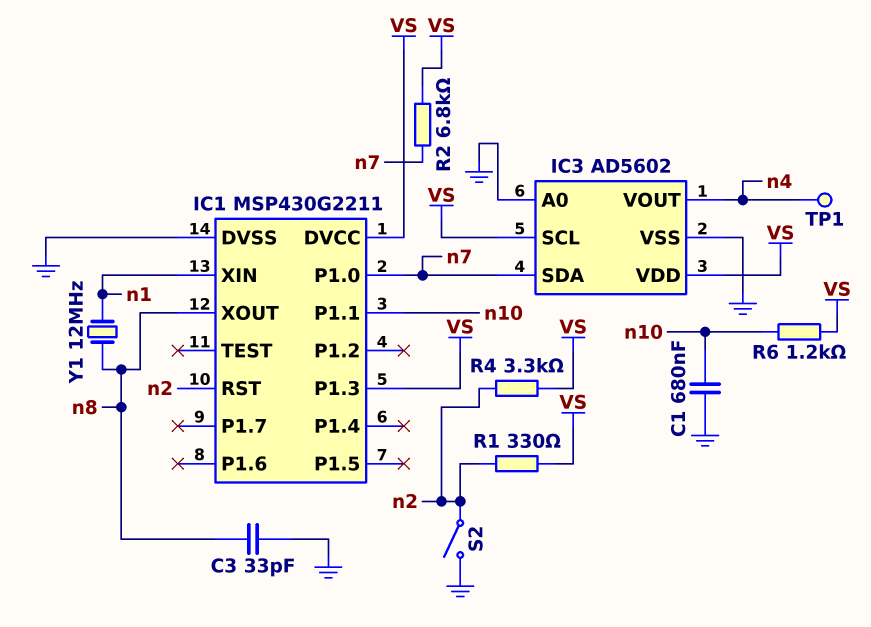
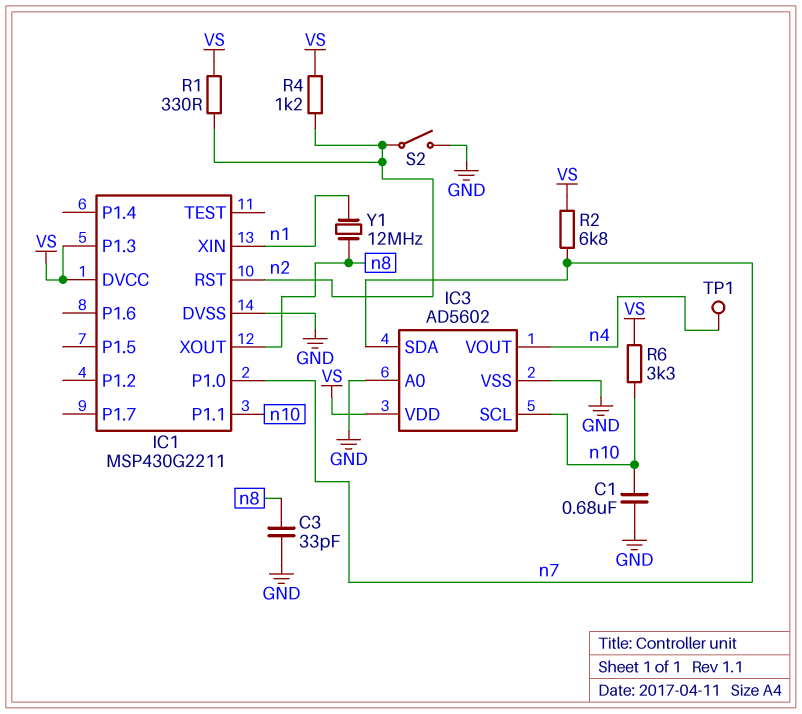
IC3 pin SCL: VS -> n10
R4: 3.3k (VS, n2) -> 1.2k (VS, n2)
R6: 1.2k (VS, n10) -> 3.3k (VS, n10)

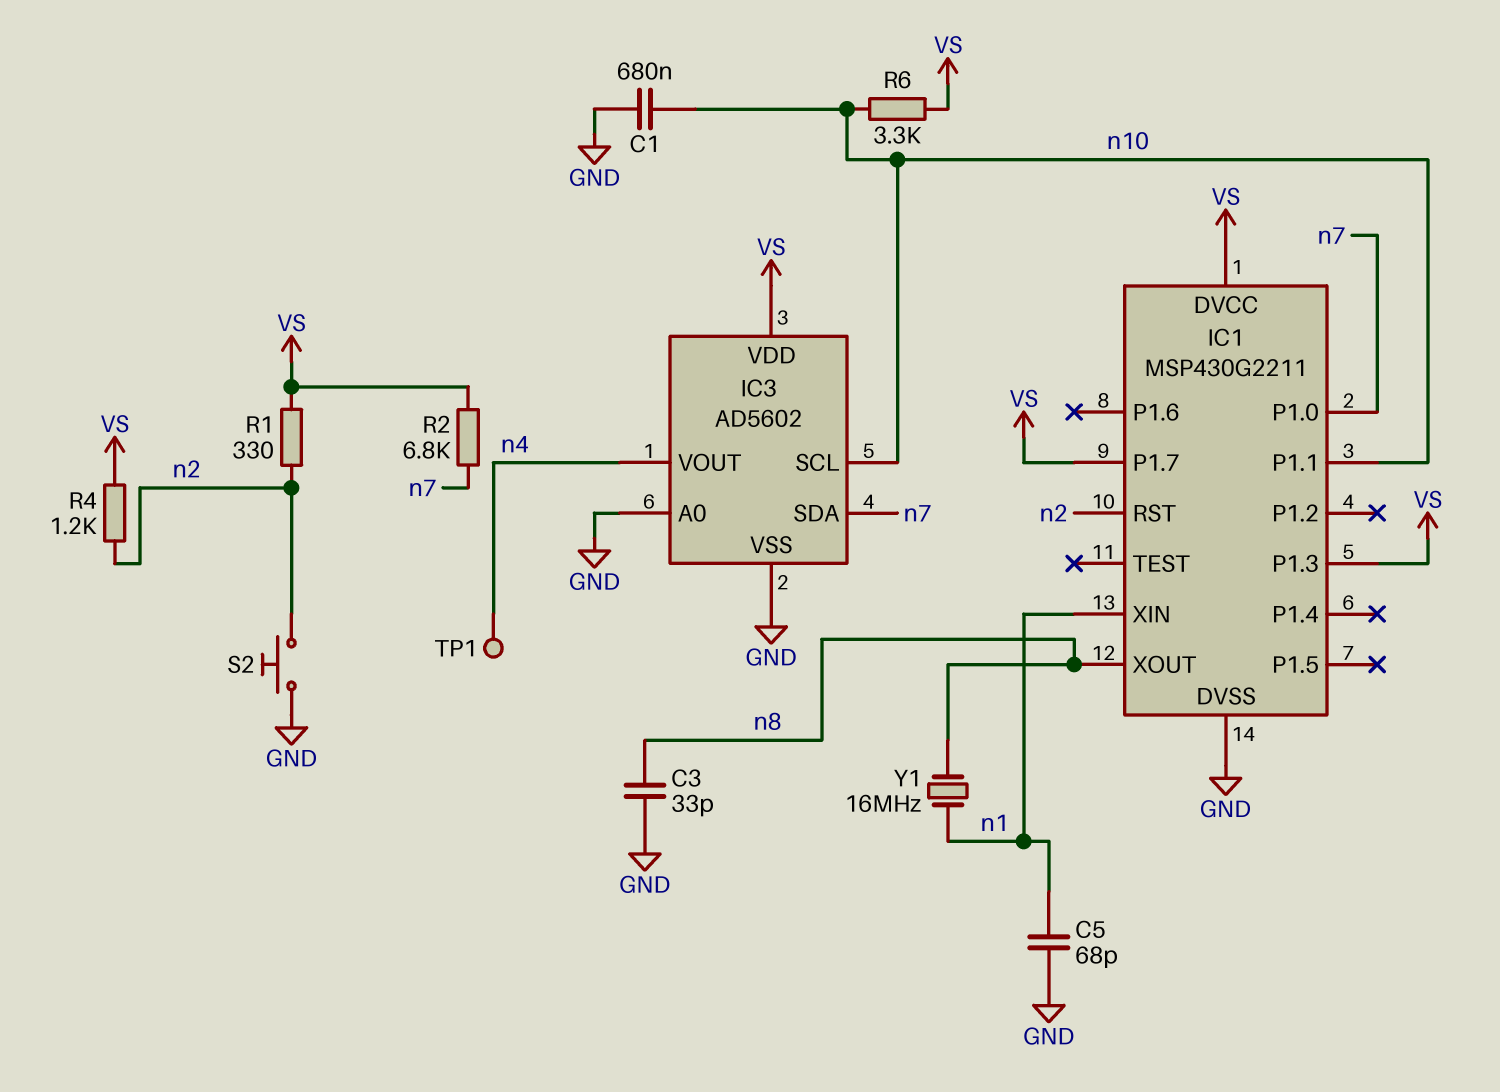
C5: none -> 68pF (GND, n1)
IC1 pin P1.7: none -> VS
S2: switch (GND, n2) -> button (GND, n2)
Y1: 12MHz (n1, n8) -> 16MHz (n1, n8)

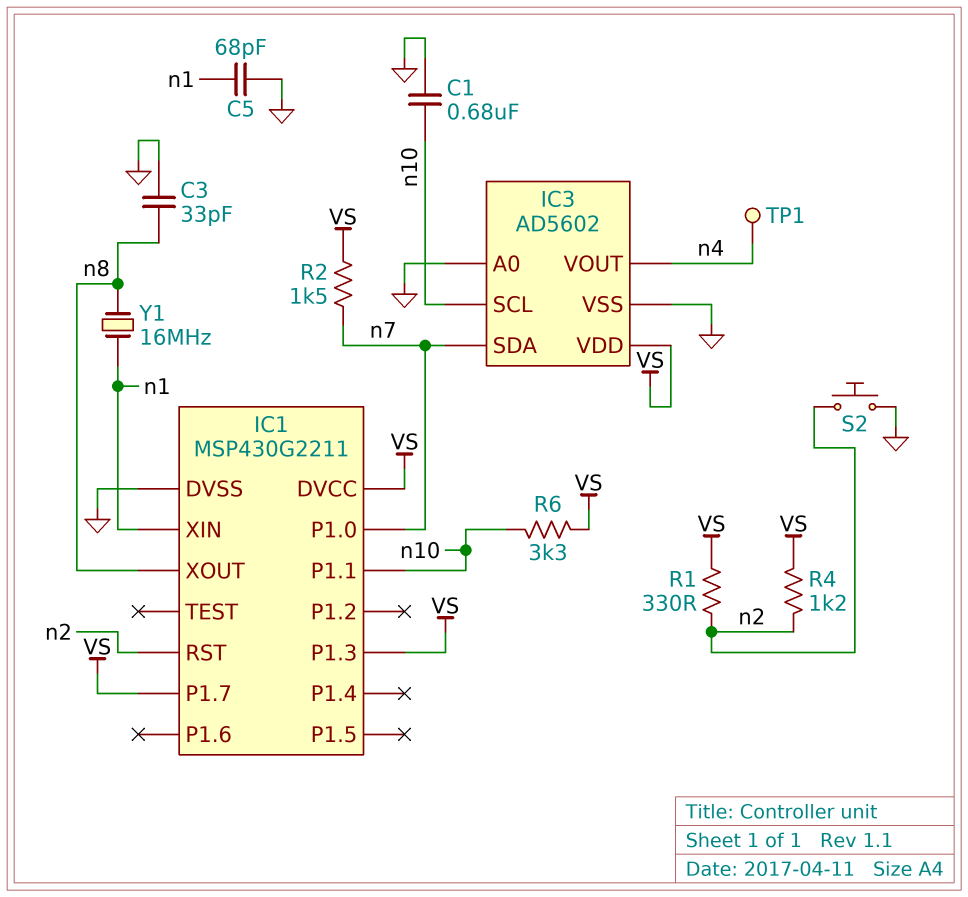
R2: 6.8k (VS, n7) -> 1.5k (VS, n7)

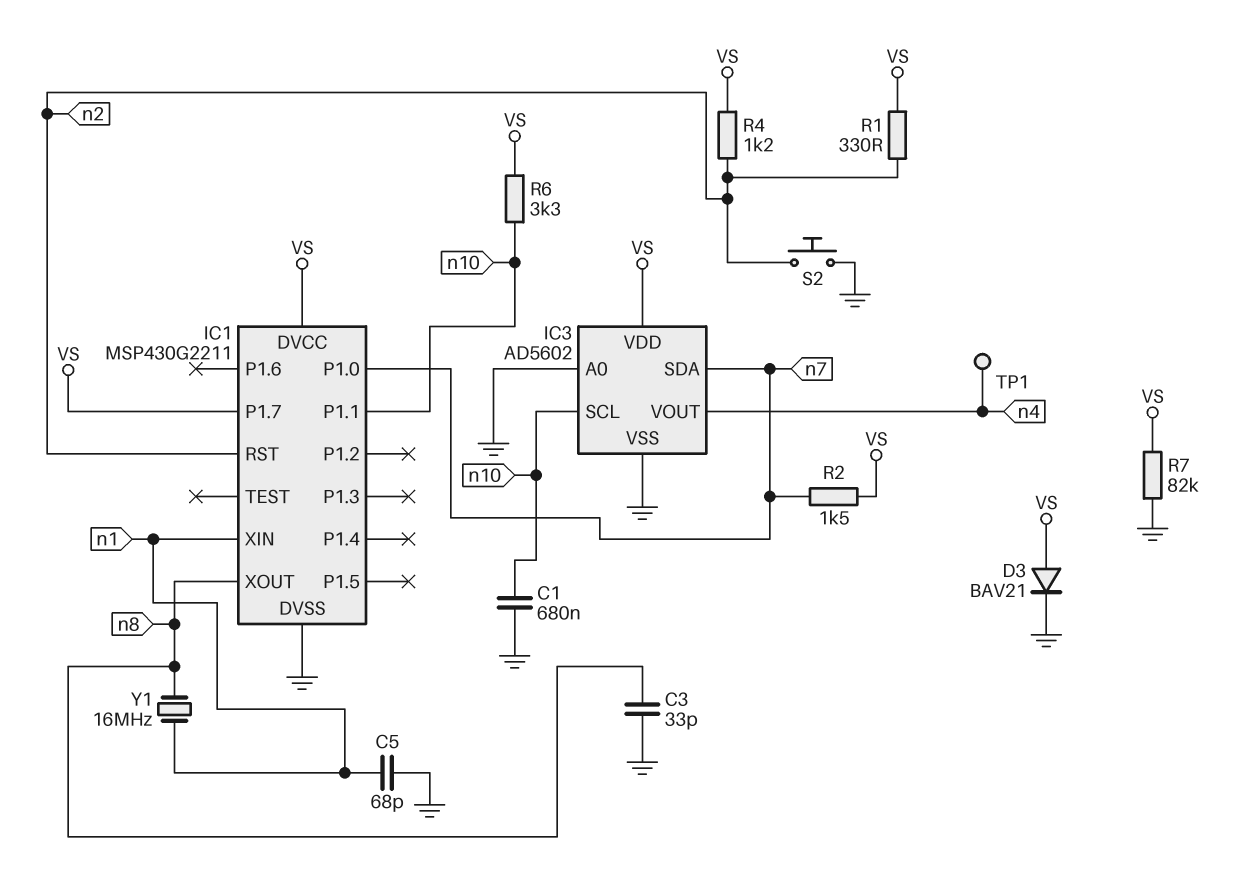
D3: none -> diode BAV21 (A VS, K GND)
IC1 pin P1.3: VS -> none
R7: none -> 82k (GND, VS)

